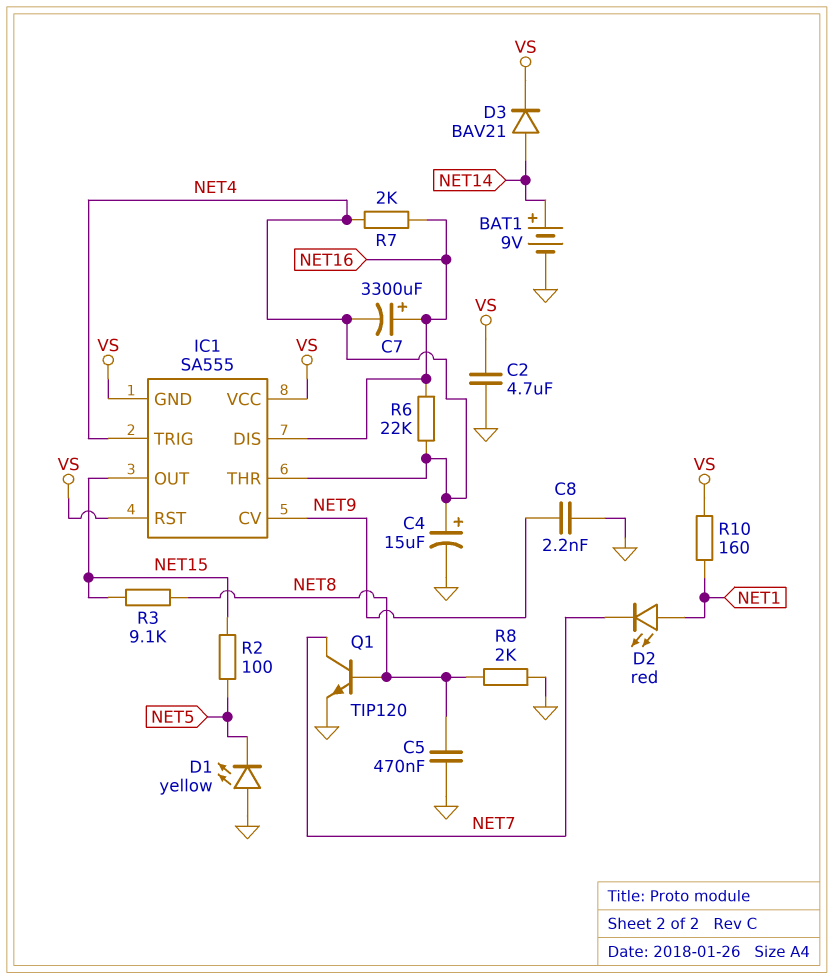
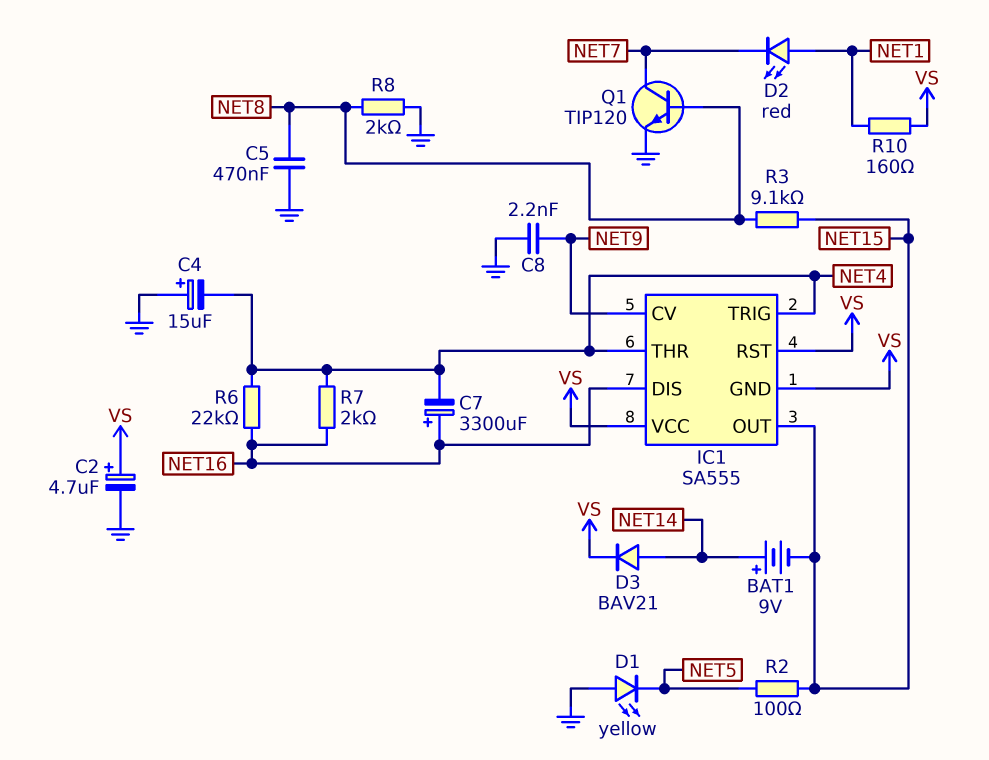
BAT1: 9V (plus NET14, minus GND) -> 9V (plus NET14, minus NET15)
C2: 4.7uF (GND, VS) -> 4.7uF (plus VS, minus GND)
C4: 15uF (plus NET4, minus GND) -> 15uF (plus GND, minus NET4)

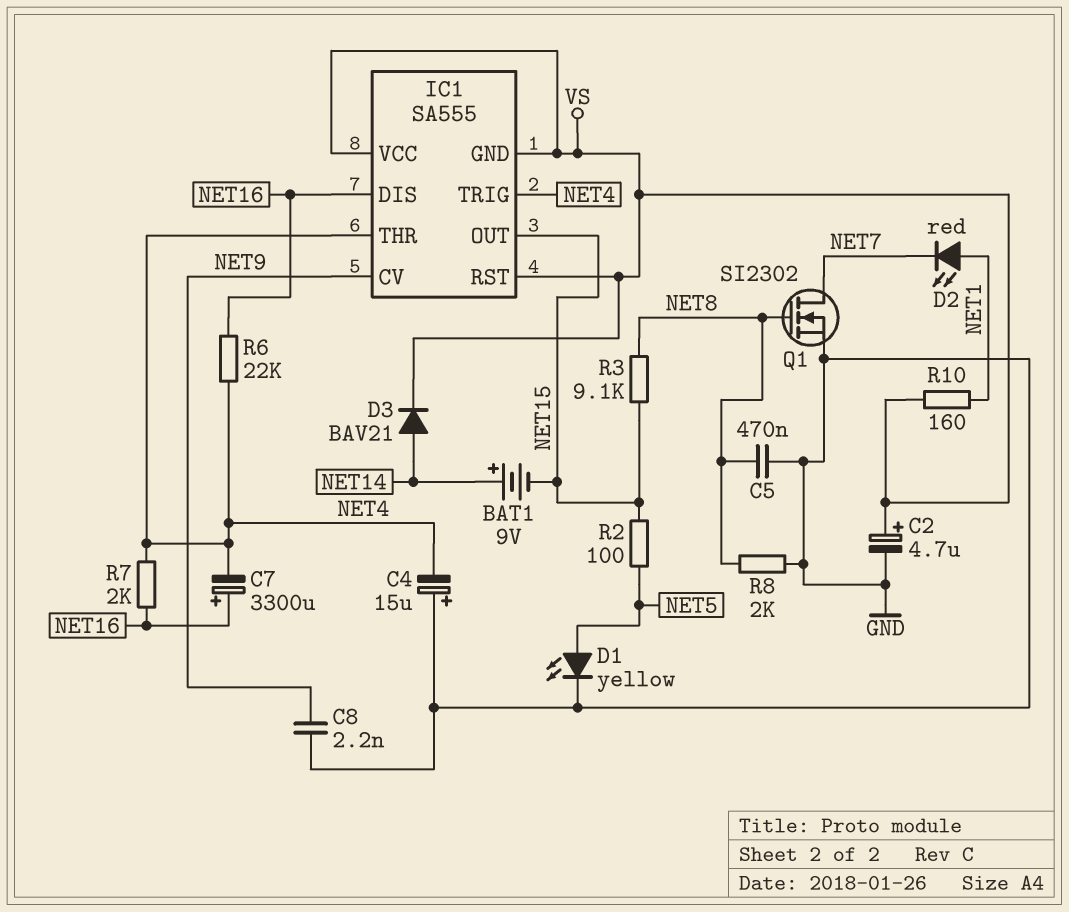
D1: LED yellow (A GND, K NET5) -> LED yellow (A NET5, K GND)
Q1: NPN TIP120 (B NET8, C NET7, E GND) -> NMOS SI2302 (G NET8, D NET7, S GND)

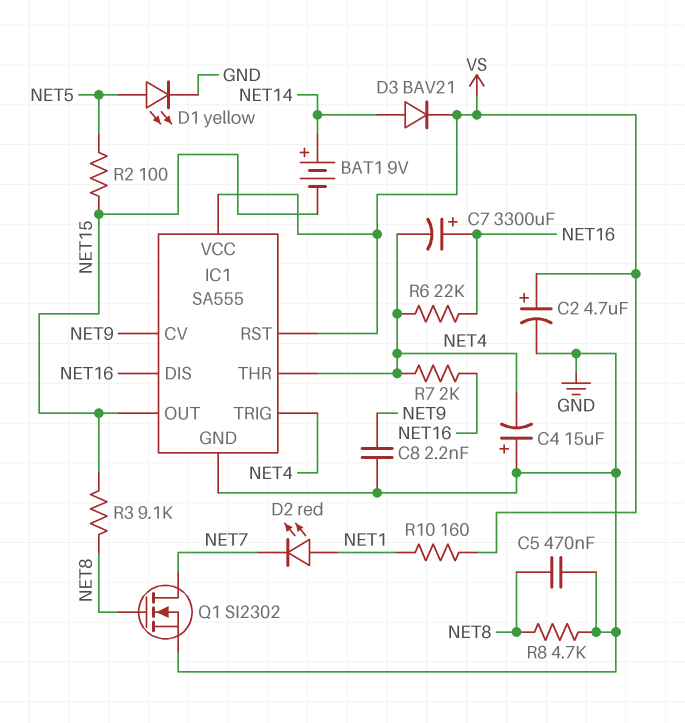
IC1 pin GND: VS -> GND
R8: 2k (GND, NET8) -> 4.7k (GND, NET8)

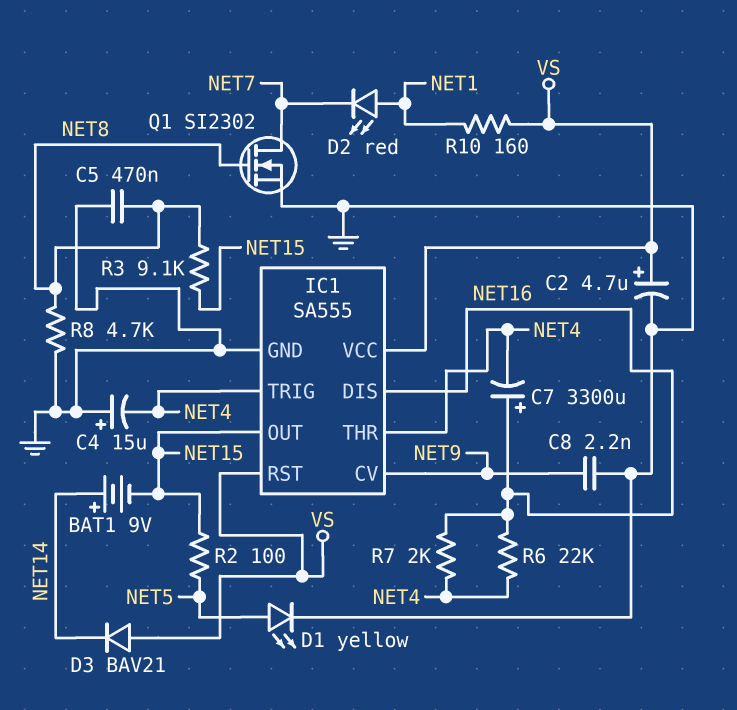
D3: diode BAV21 (A NET14, K VS) -> diode BAV21 (A VS, K NET14)

